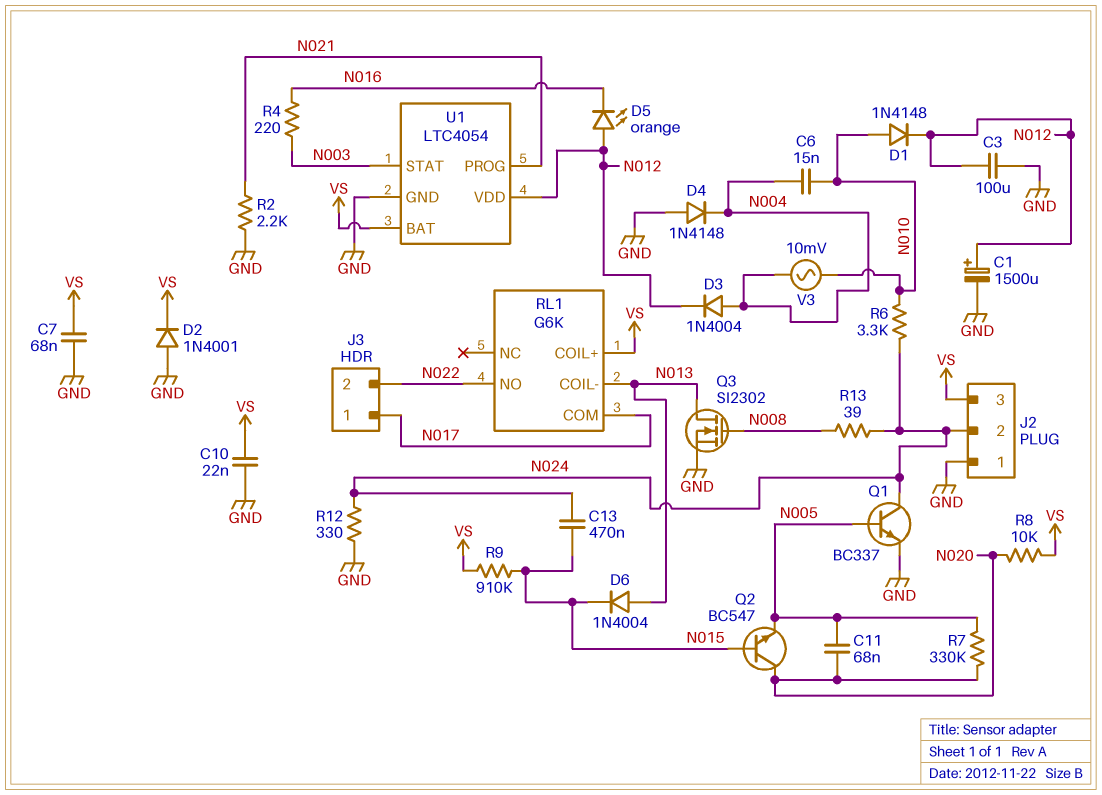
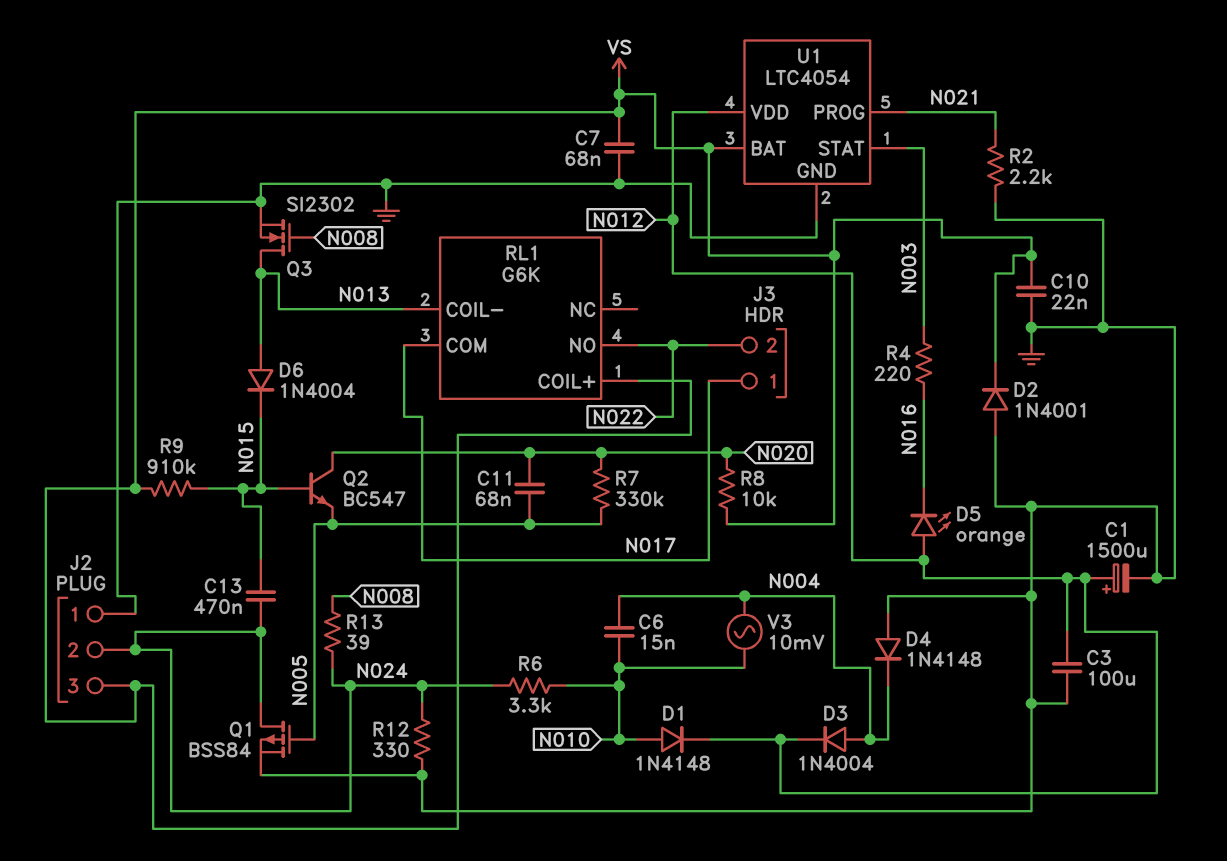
Q1: NPN BC337 (B N005, C N024, E GND) -> PMOS BSS84 (G N005, D N024, S GND)

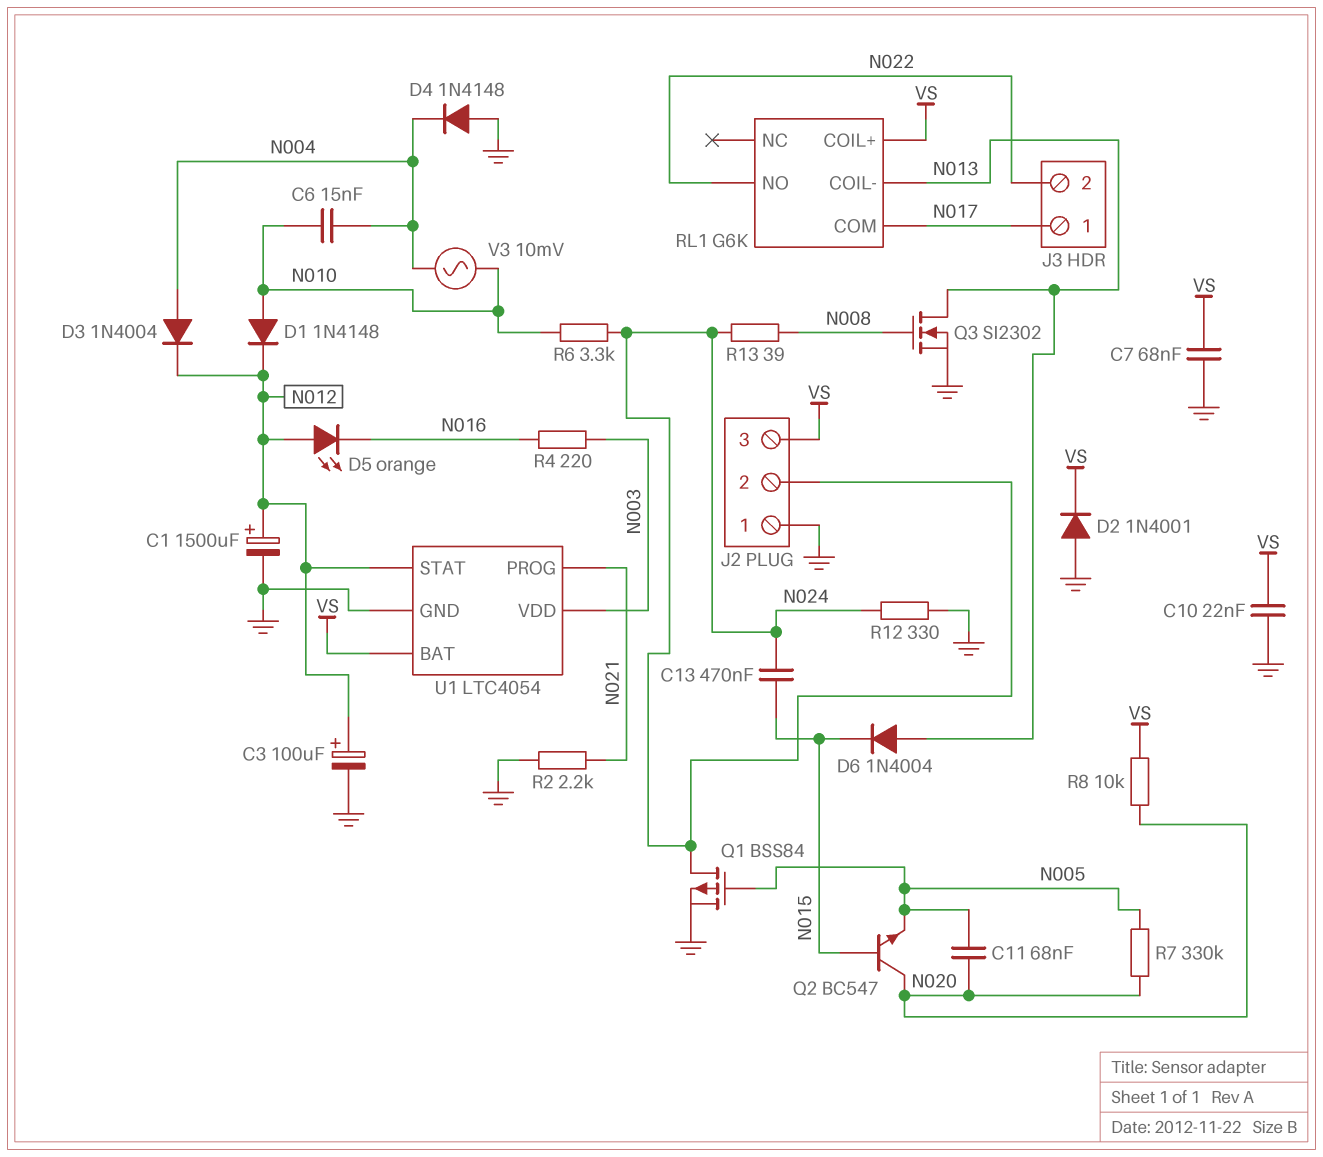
C3: 100uF (GND, N012) -> 100uF (plus N012, minus GND)
R9: 910k (N015, VS) -> none
U1 pin STAT: N003 -> N012
U1 pin VDD: N012 -> N003

